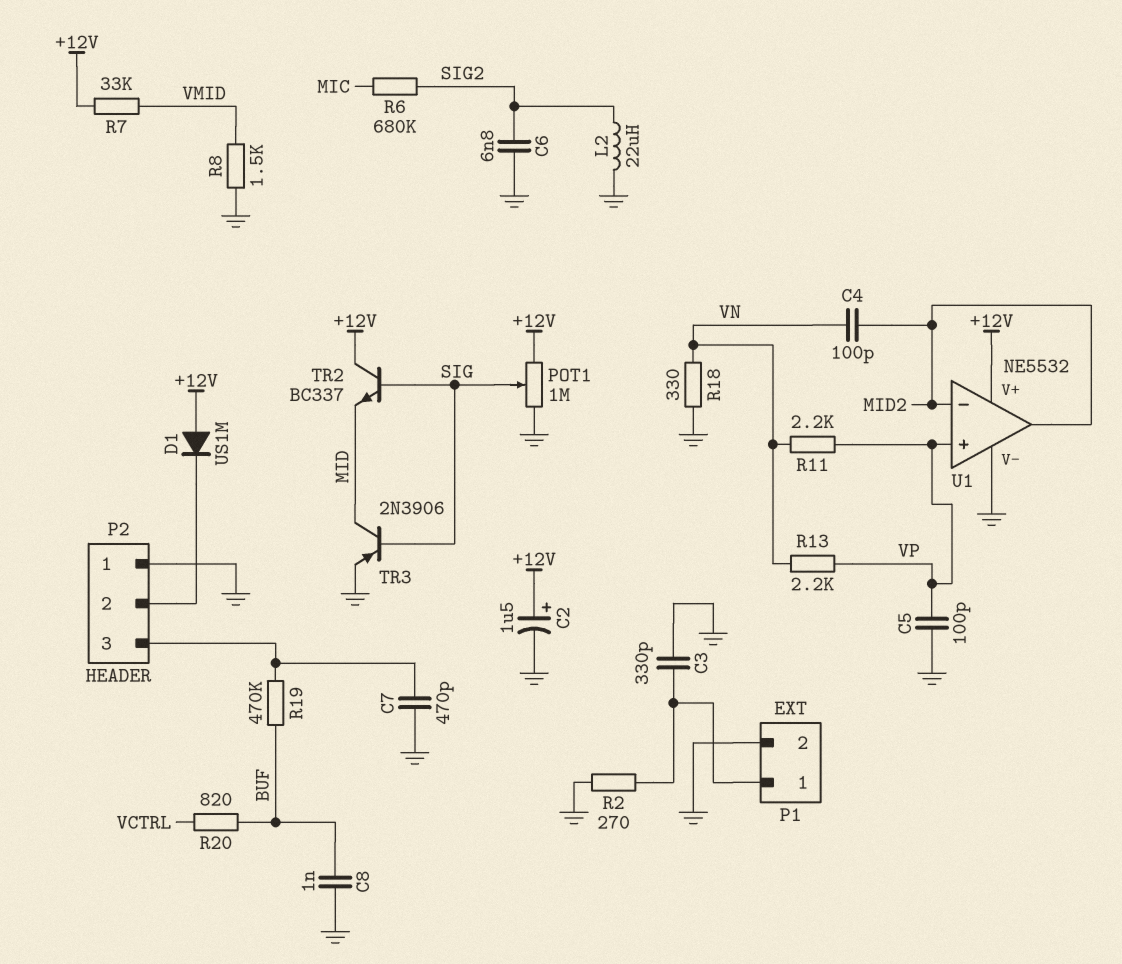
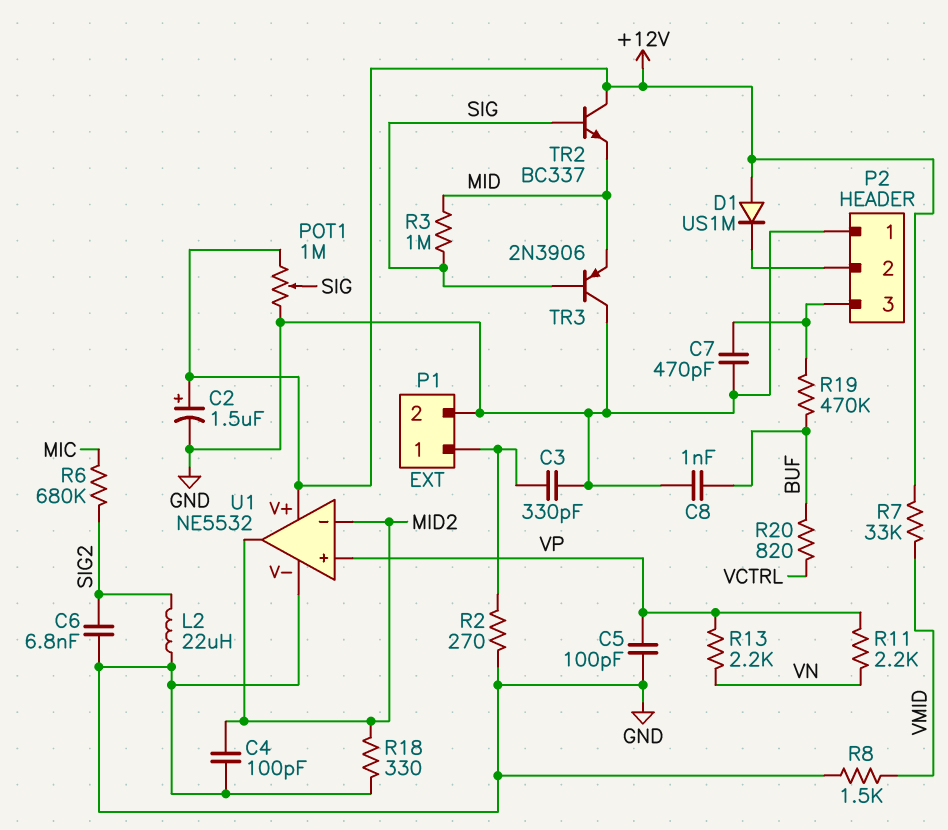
C4: 100pF (MID2, VN) -> 100pF (GND, MID2)
R3: none -> 1M (MID, SIG)
R18: 330 (GND, VN) -> 330 (GND, MID2)
TR3: PNP 2N3906 (B SIG, C MID, E GND) -> PNP 2N3906 (B SIG, C GND, E MID)

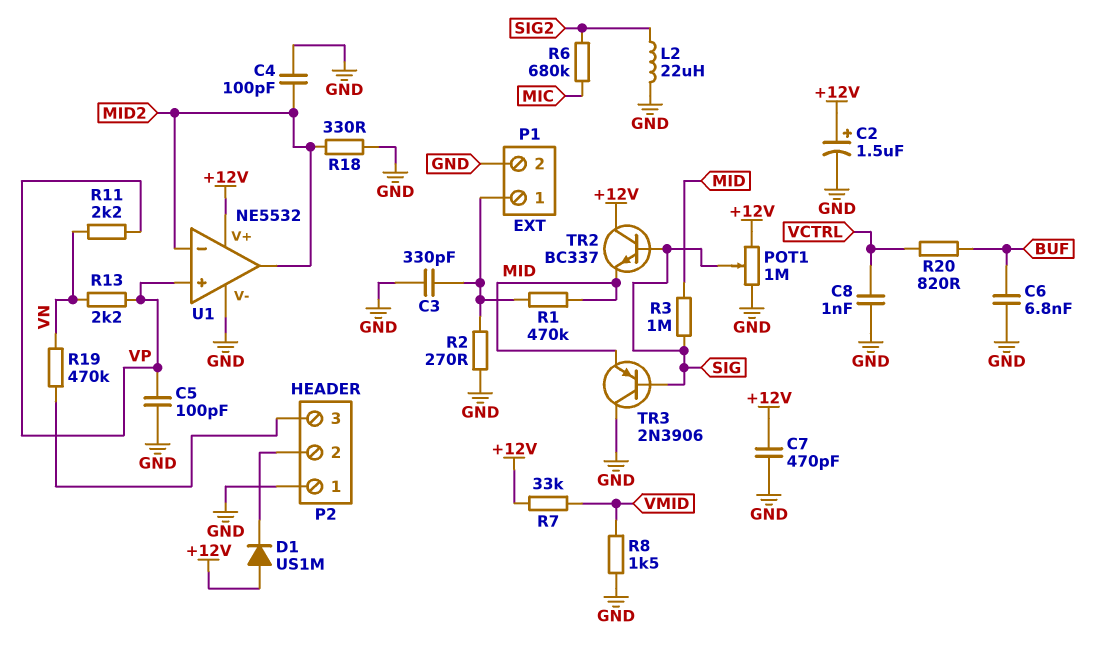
C6: 6.8nF (GND, SIG2) -> 6.8nF (BUF, GND)
C7: 470pF (GND, P2/3) -> 470pF (+12V, GND)
C8: 1nF (BUF, GND) -> 1nF (GND, VCTRL)
R1: none -> 470k (MID, P1/1)
R19: 470k (BUF, P2/3) -> 470k (P2/3, VN)

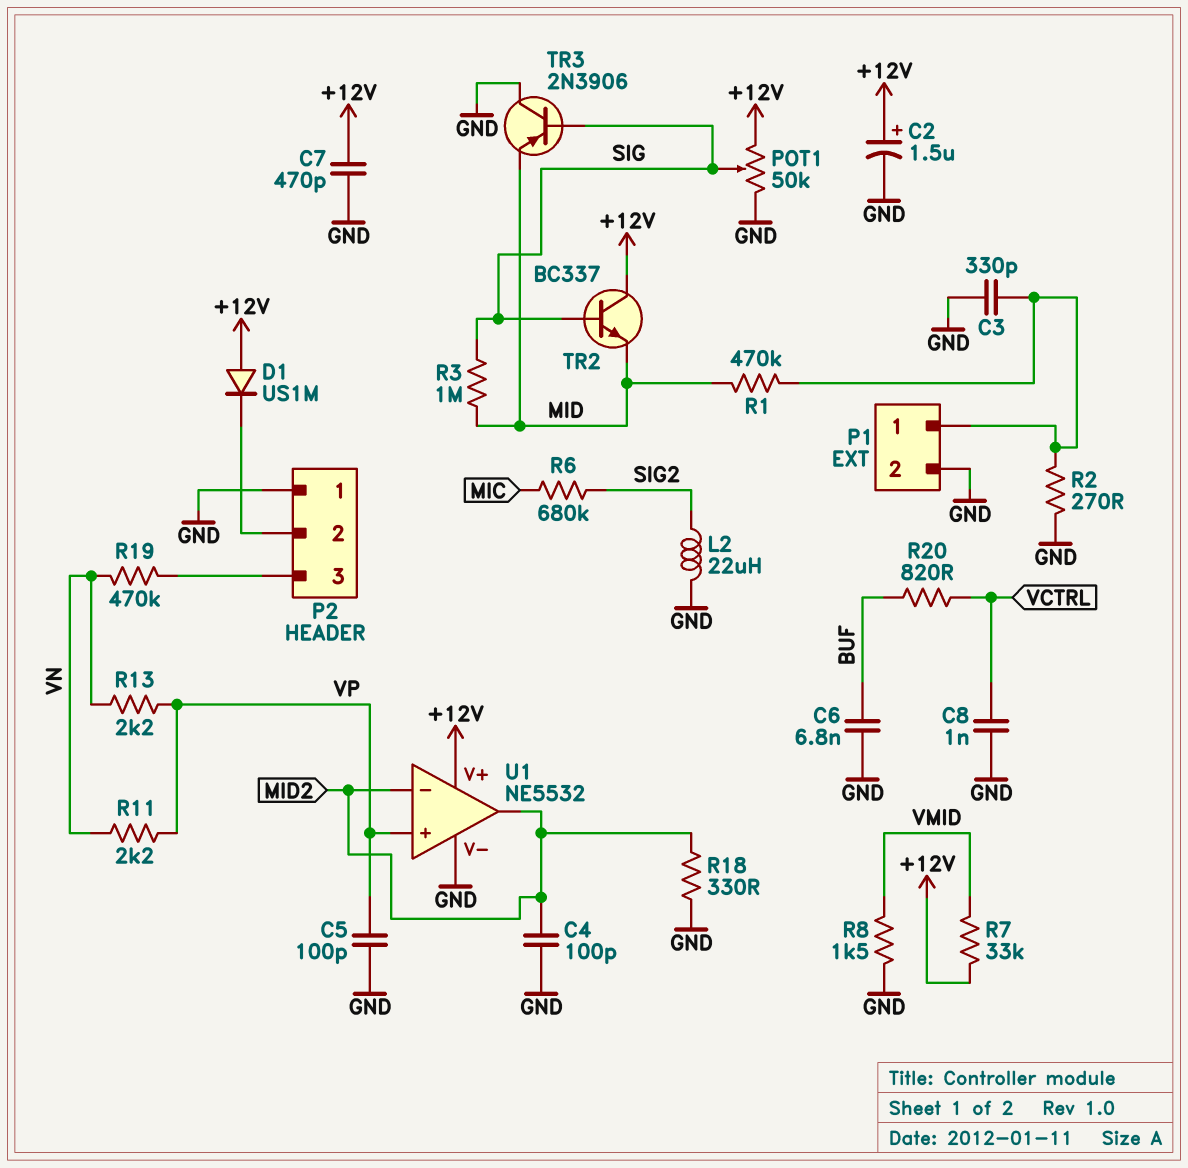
POT1: 1M (+12V, GND, wiper SIG) -> 50k (+12V, GND, wiper SIG)

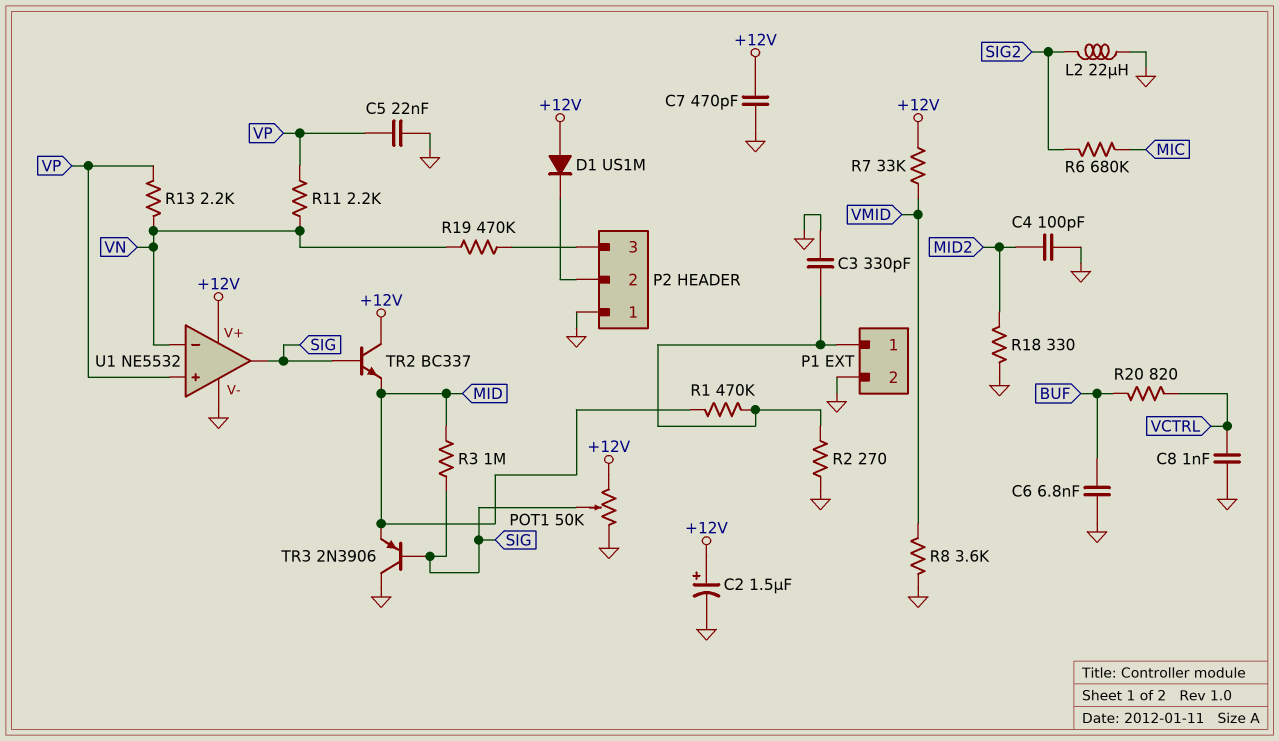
C5: 100pF (GND, VP) -> 22nF (GND, VP)
R8: 1.5k (GND, VMID) -> 3.6k (GND, VMID)
U1 pin in-: MID2 -> VN
U1 pin out: MID2 -> SIG

